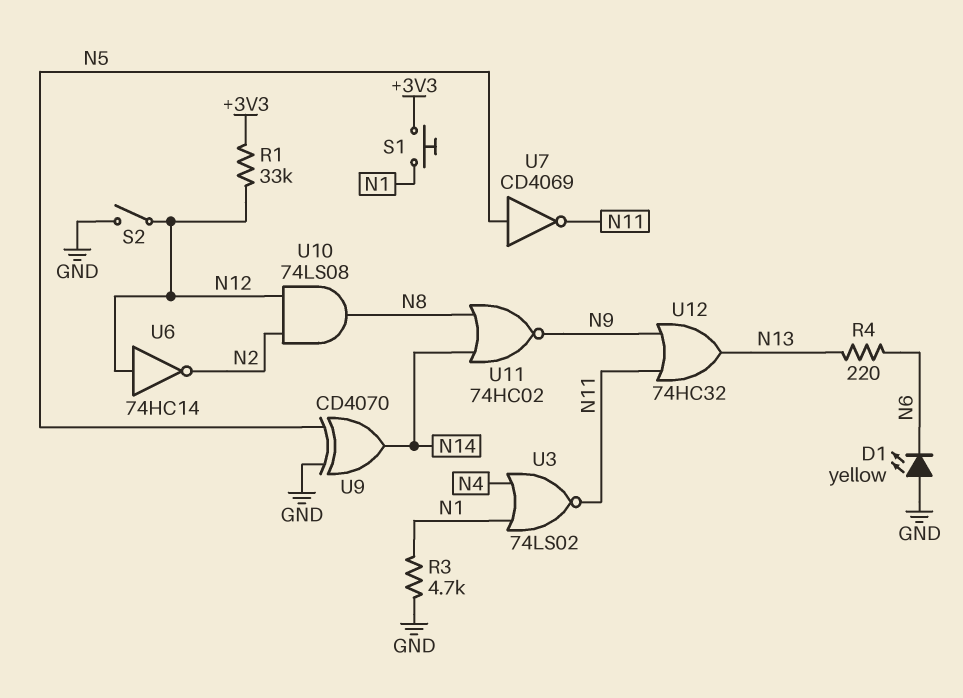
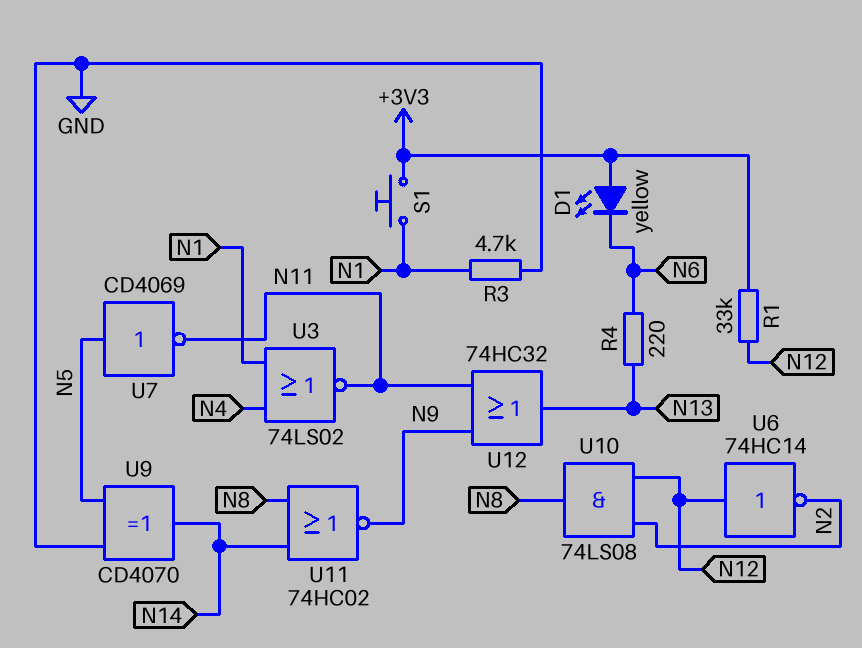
D1: LED yellow (A GND, K N6) -> LED yellow (A +3V3, K N6)
S2: switch (GND, N12) -> none

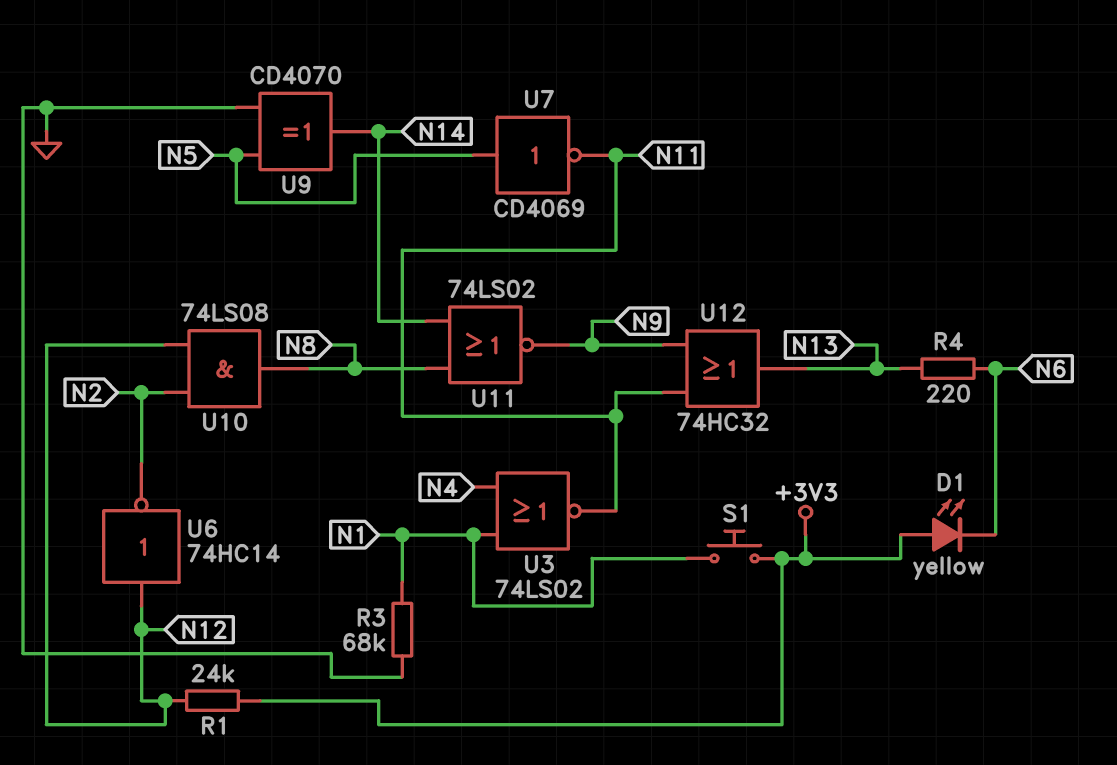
R1: 33k (+3V3, N12) -> 24k (+3V3, N12)
R3: 4.7k (GND, N1) -> 68k (GND, N1)
U11: NOR 74HC02 (in N8, in N14, out N9) -> NOR 74LS02 (in N8, in N14, out N9)

